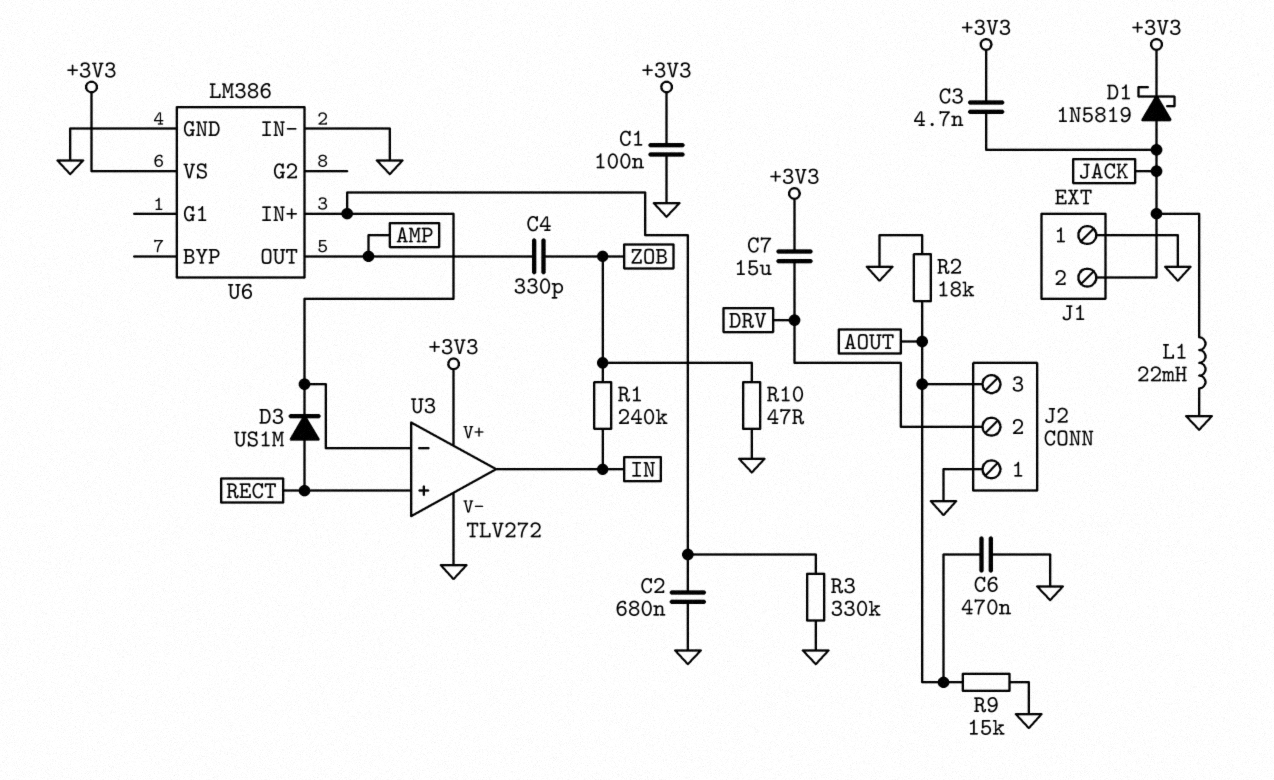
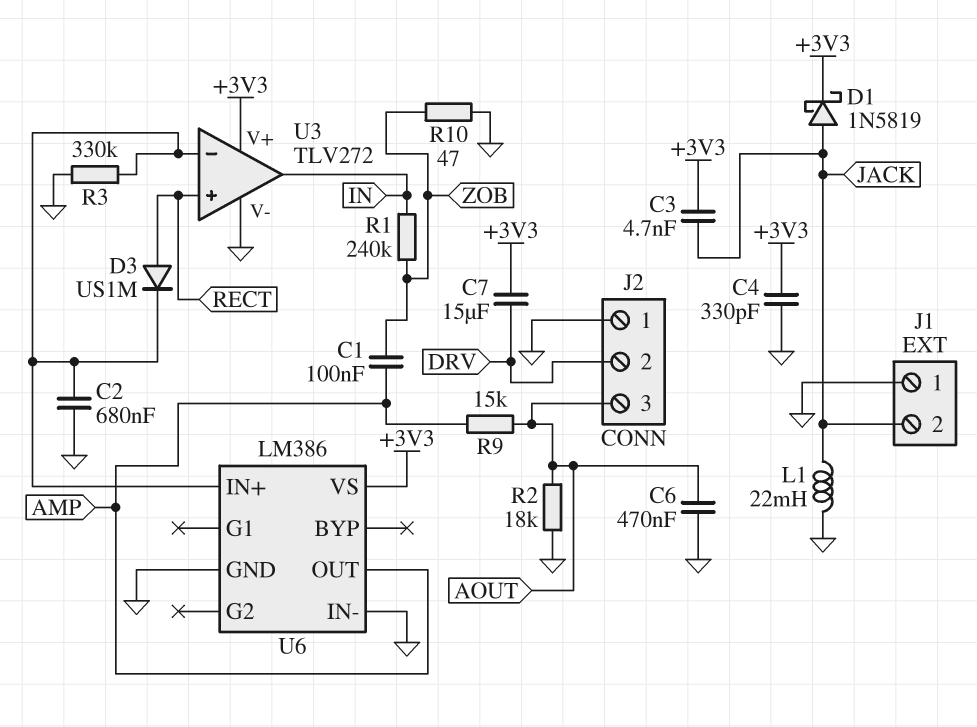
C1: 100nF (+3V3, GND) -> 100nF (AMP, ZOB)
C4: 330pF (AMP, ZOB) -> 330pF (+3V3, GND)
R9: 15k (AOUT, GND) -> 15k (AMP, AOUT)

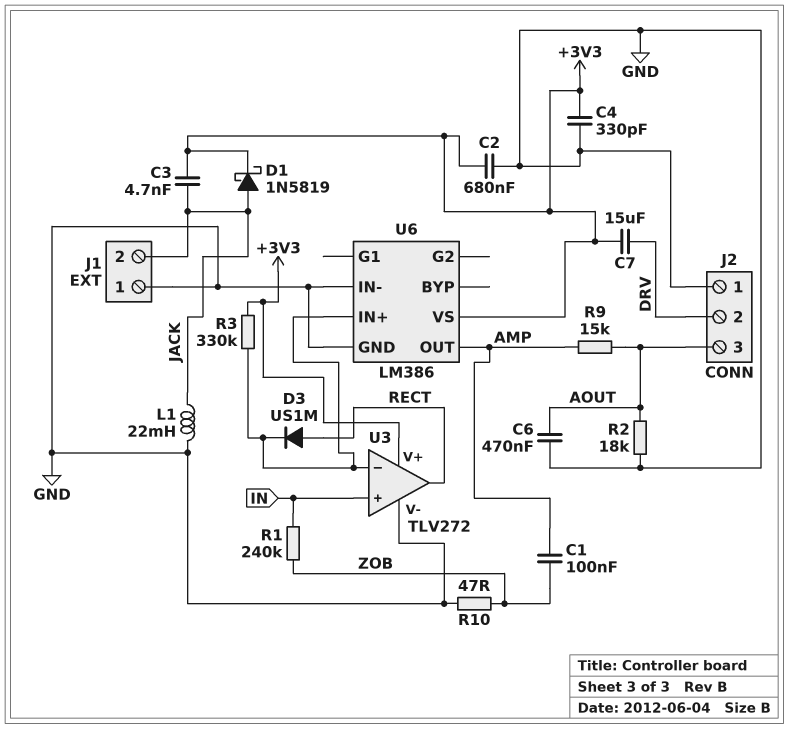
C2: 680nF (GND, U3/in-) -> 680nF (+3V3, GND)
R3: 330k (GND, U3/in-) -> 330k (+3V3, U3/in-)
U3 pin in+: RECT -> IN
U3 pin out: IN -> RECT

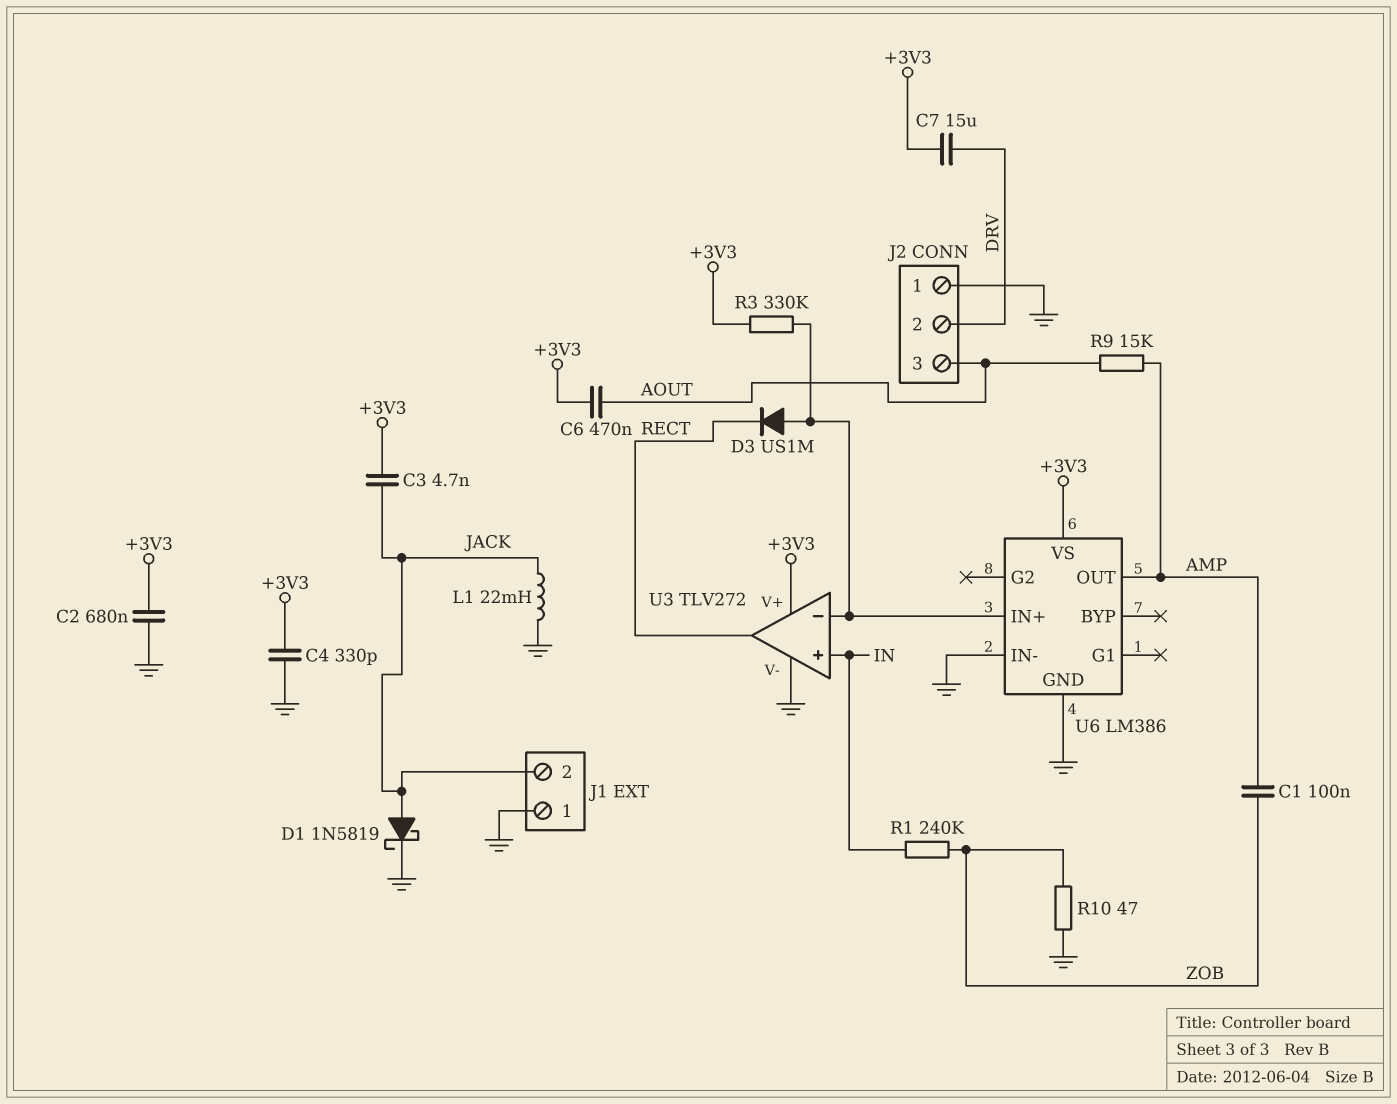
C6: 470nF (AOUT, GND) -> 470nF (+3V3, AOUT)
D1: schottky 1N5819 (A JACK, K +3V3) -> schottky 1N5819 (A JACK, K GND)
D3: diode US1M (A RECT, K U3/in-) -> diode US1M (A U3/in-, K RECT)
R2: 18k (AOUT, GND) -> none

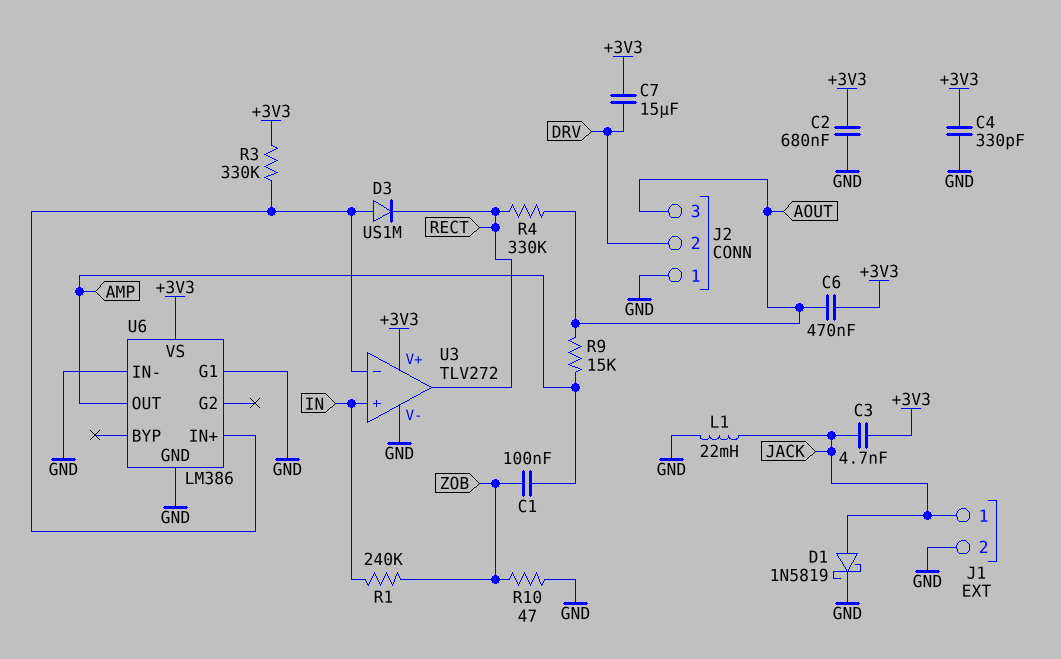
J1 pin 1: GND -> JACK
J1 pin 2: JACK -> GND
R4: none -> 330k (AOUT, RECT)
U6 pin G1: none -> GND

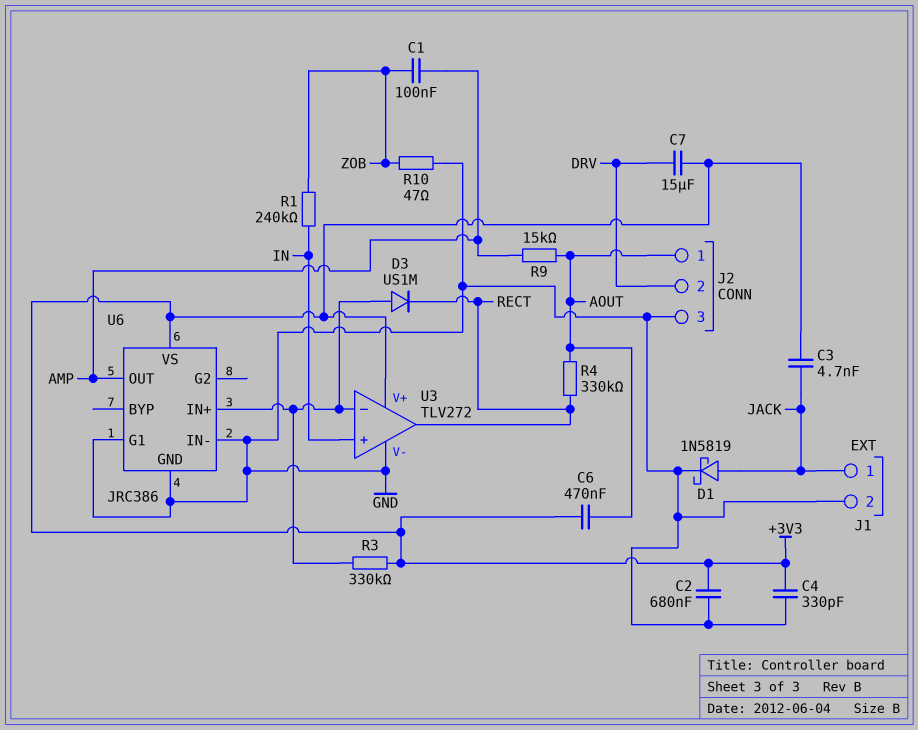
J2 pin 1: GND -> AOUT
J2 pin 3: AOUT -> GND
L1: 22mH (GND, JACK) -> none
U6: LM386 -> JRC386

